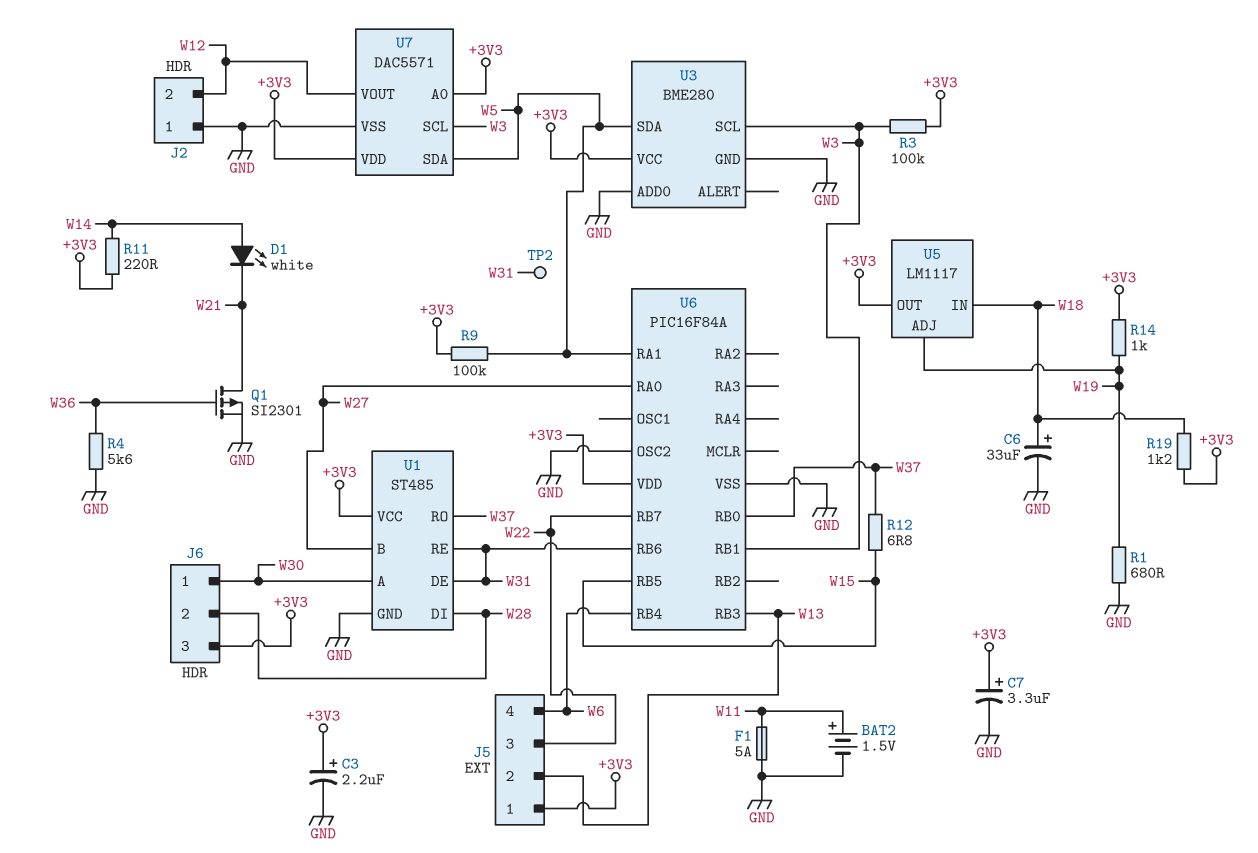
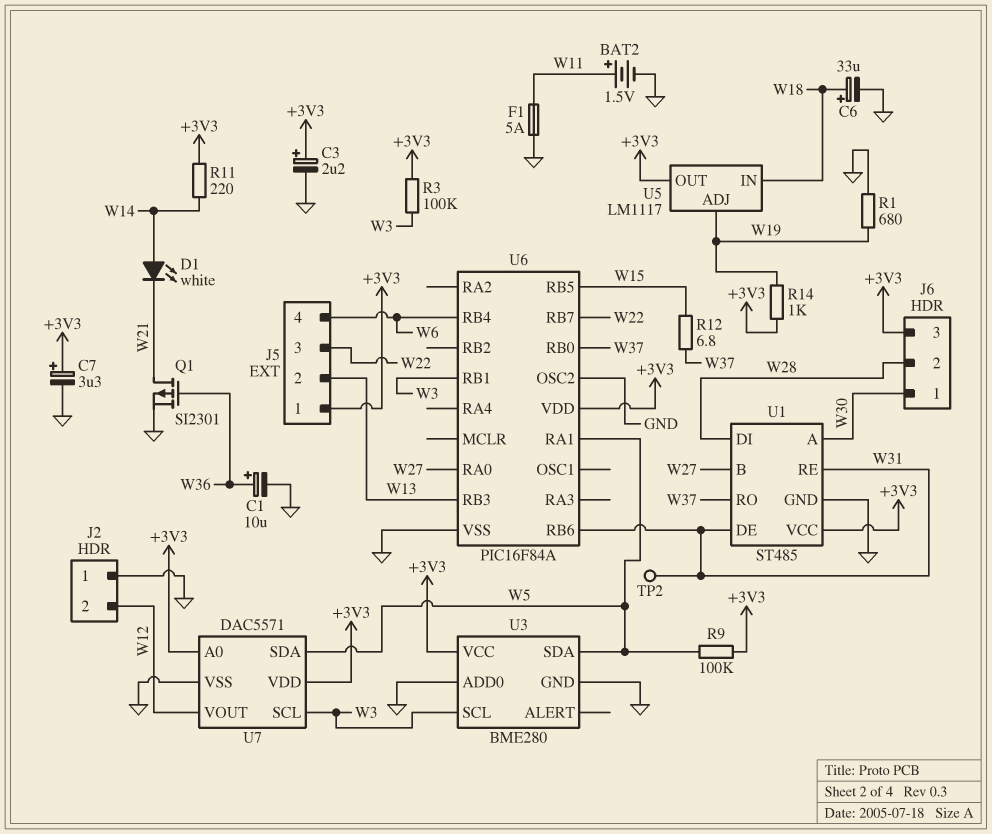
C1: none -> 10uF (plus W36, minus GND)
R4: 5.6k (GND, W36) -> none
R19: 1.2k (+3V3, W18) -> none

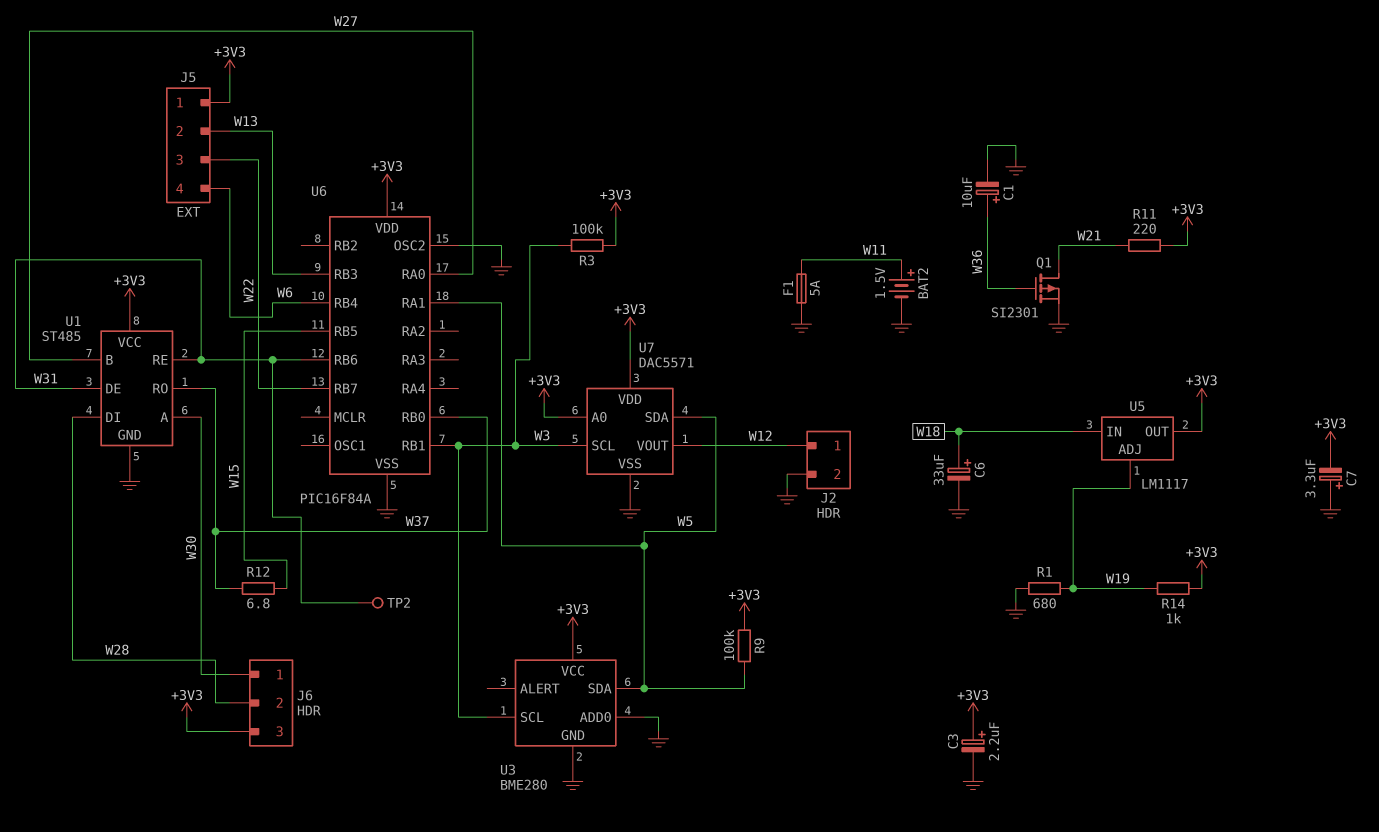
C7: 3.3uF (plus +3V3, minus GND) -> 3.3uF (plus GND, minus +3V3)
D1: LED white (A W14, K W21) -> none
J2 pin 1: GND -> W12
J2 pin 2: W12 -> GND
R11: 220 (+3V3, W14) -> 220 (+3V3, W21)

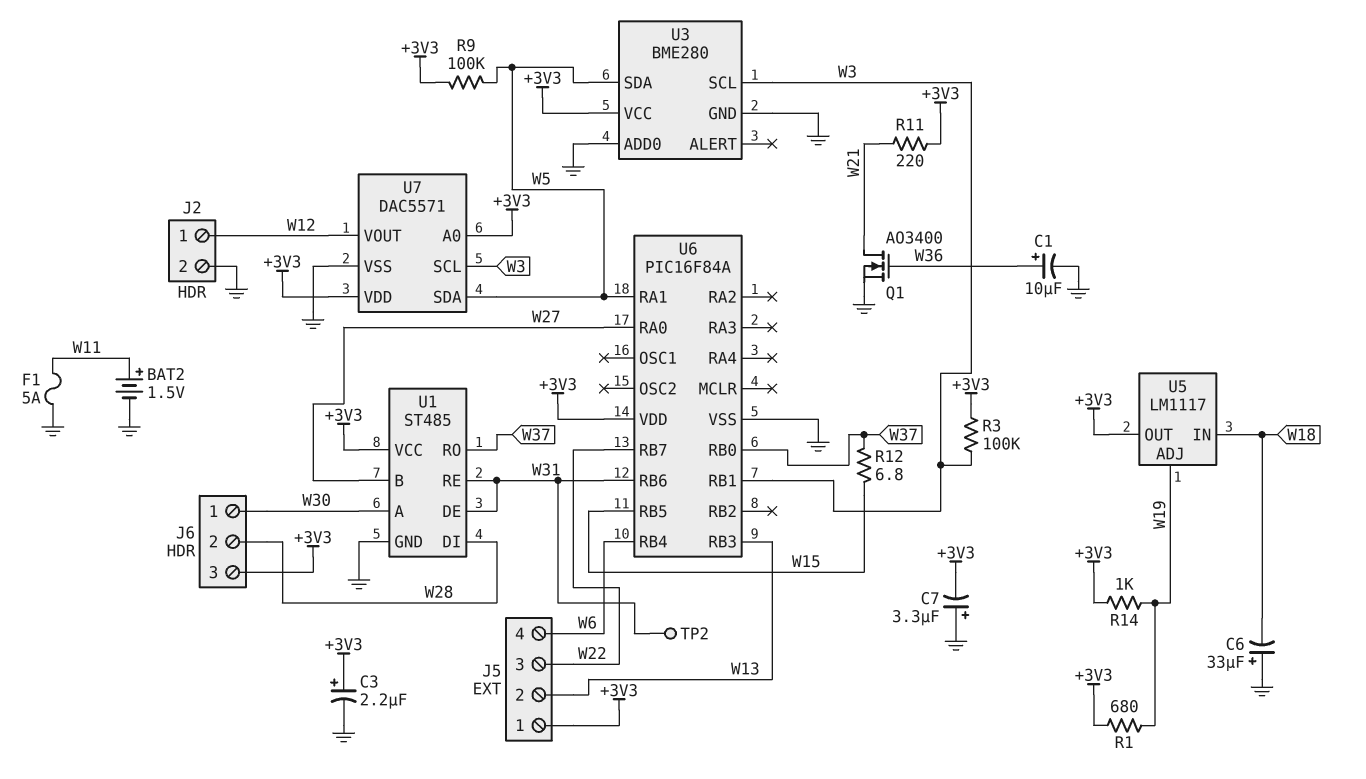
C6: 33uF (plus W18, minus GND) -> 33uF (plus GND, minus W18)
Q1: PMOS SI2301 (G W36, D W21, S GND) -> NMOS AO3400 (G W36, D W21, S GND)
R1: 680 (GND, W19) -> 680 (+3V3, W19)
U6 pin OSC2: GND -> none

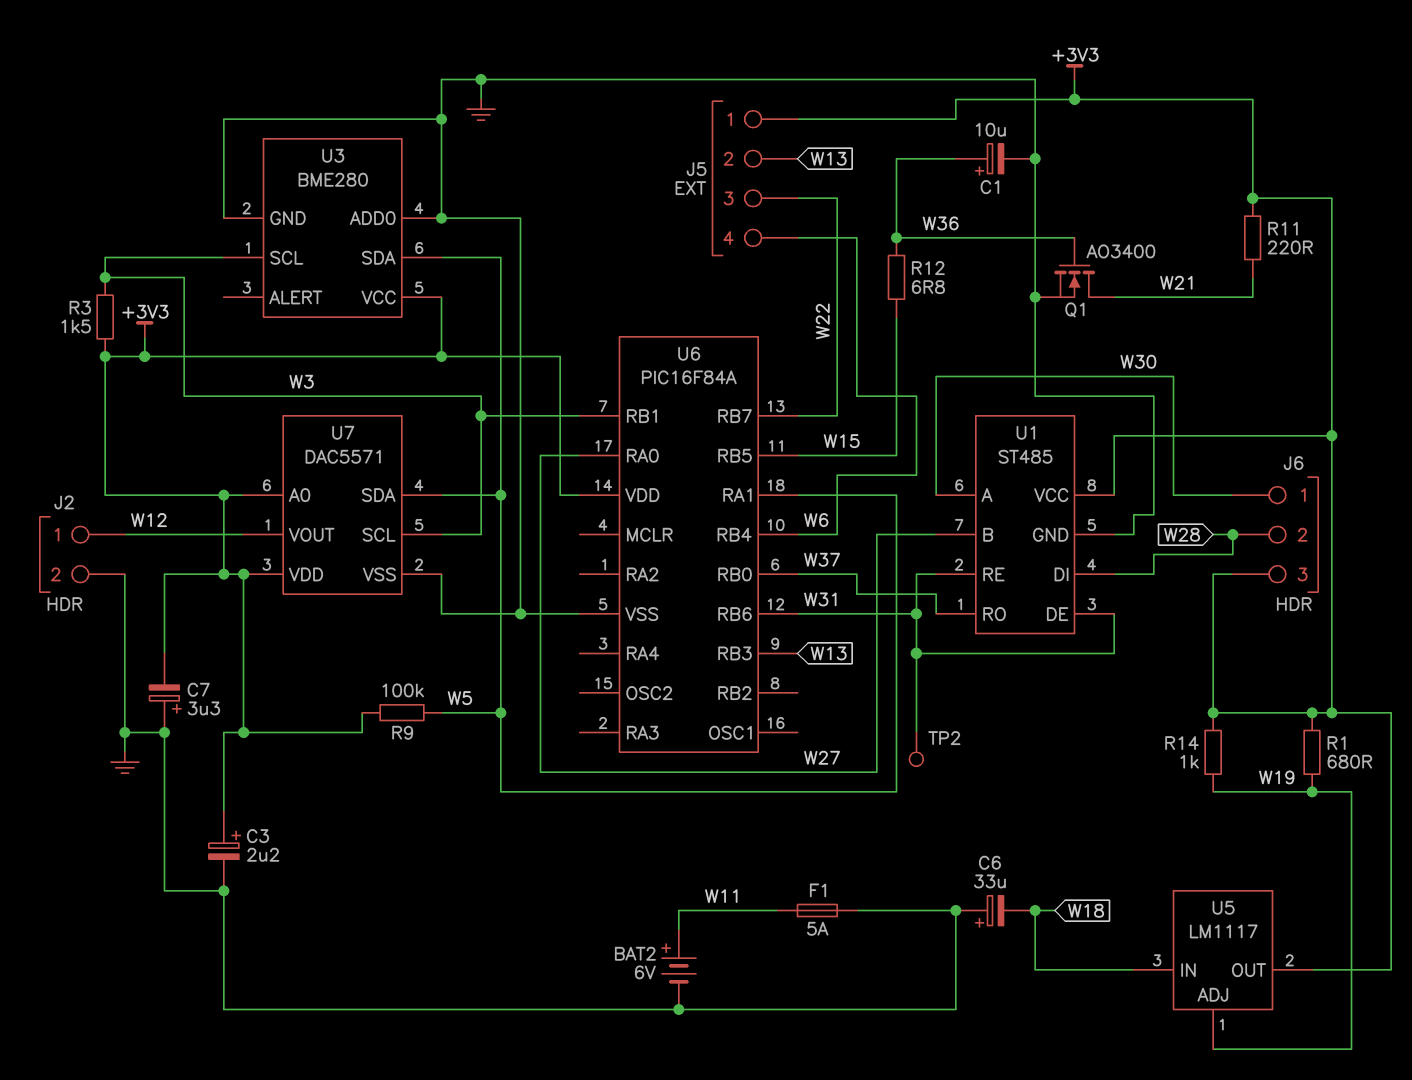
BAT2: 1.5V (plus W11, minus GND) -> 6V (plus W11, minus GND)
R3: 100k (+3V3, W3) -> 1.5k (+3V3, W3)
R12: 6.8 (W15, W37) -> 6.8 (W15, W36)

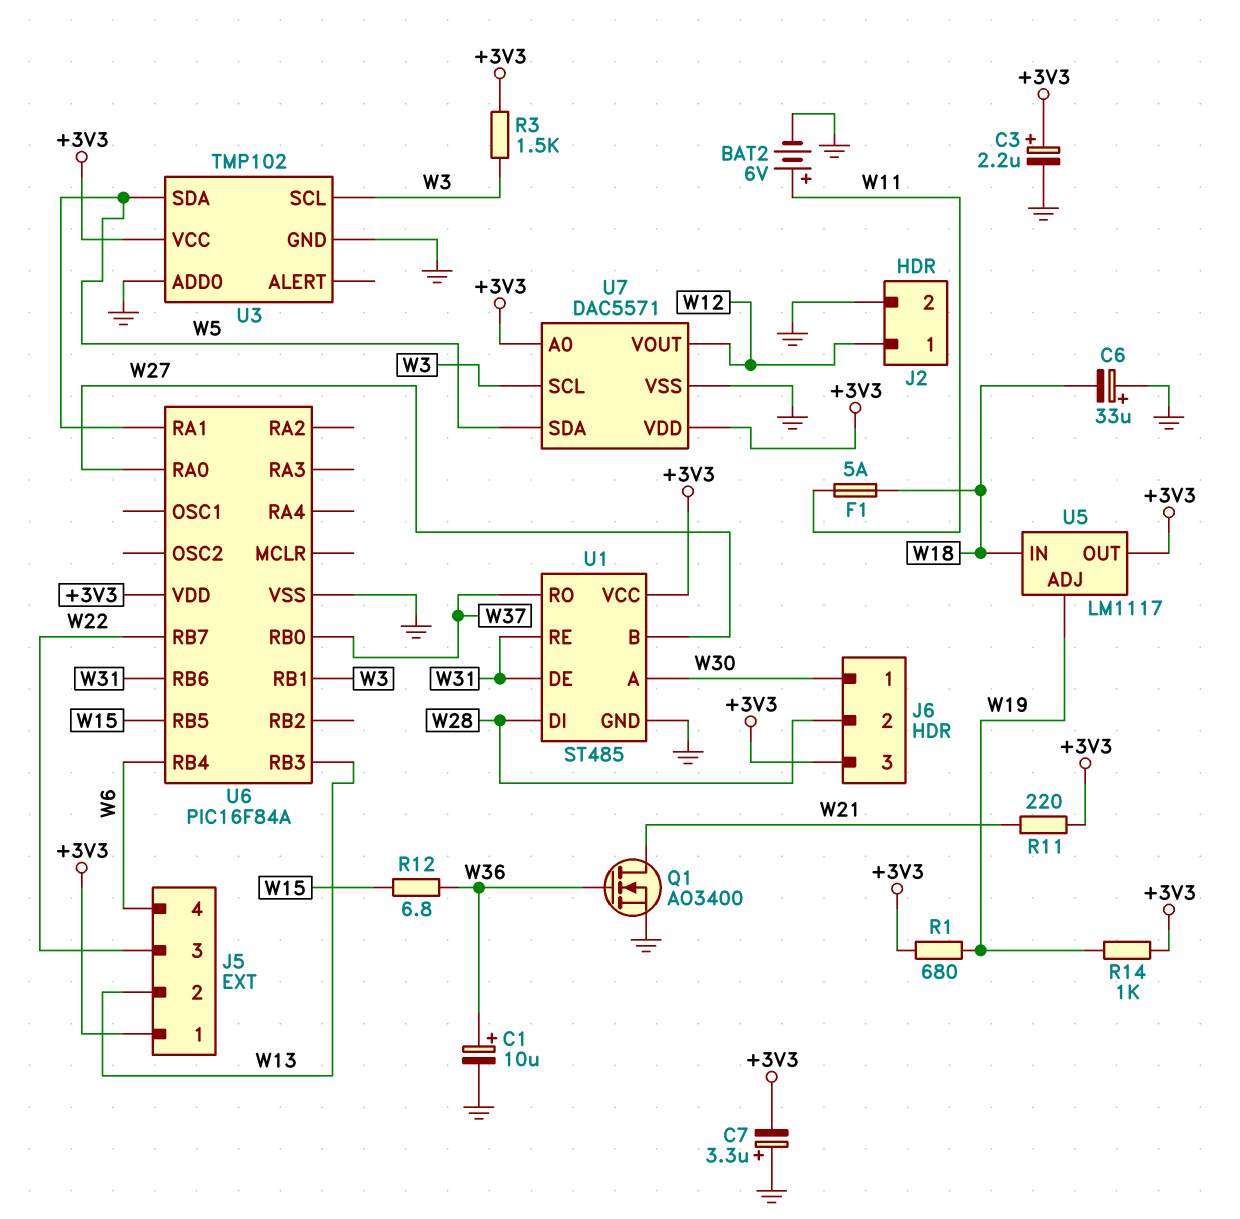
F1: 5A (GND, W11) -> 5A (W11, W18)
R9: 100k (+3V3, W5) -> none
TP2: test point (W31) -> none
U3: BME280 -> TMP102

